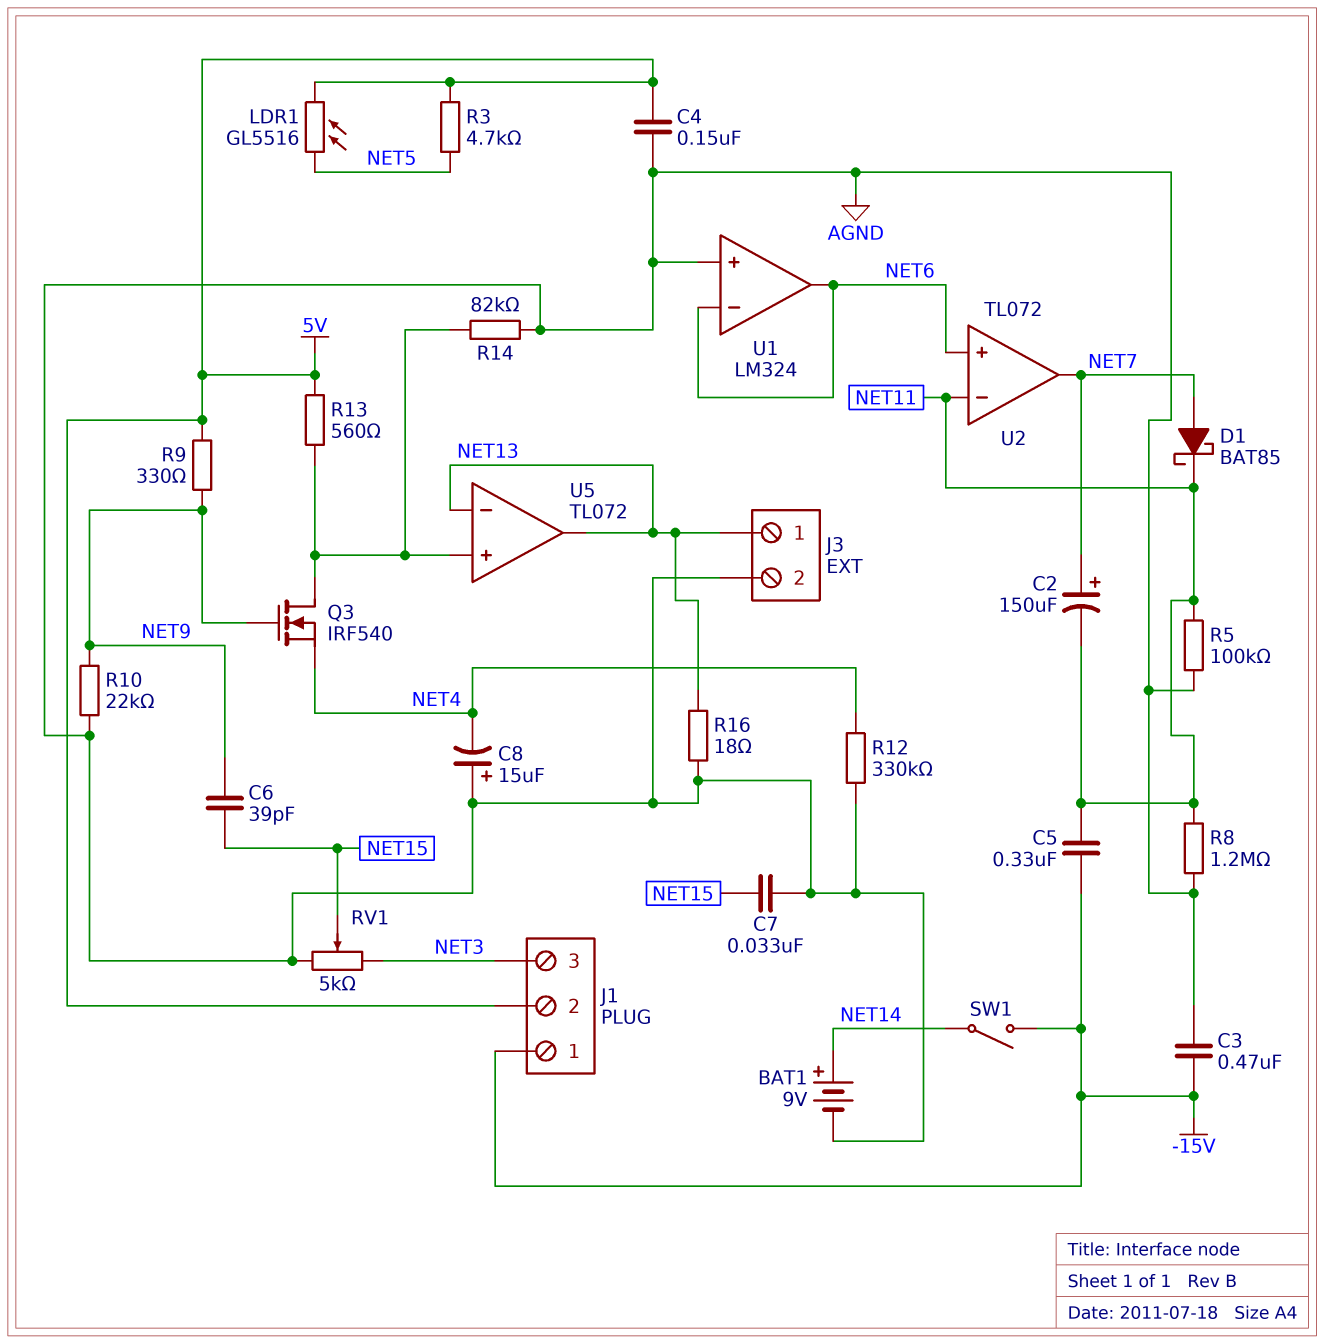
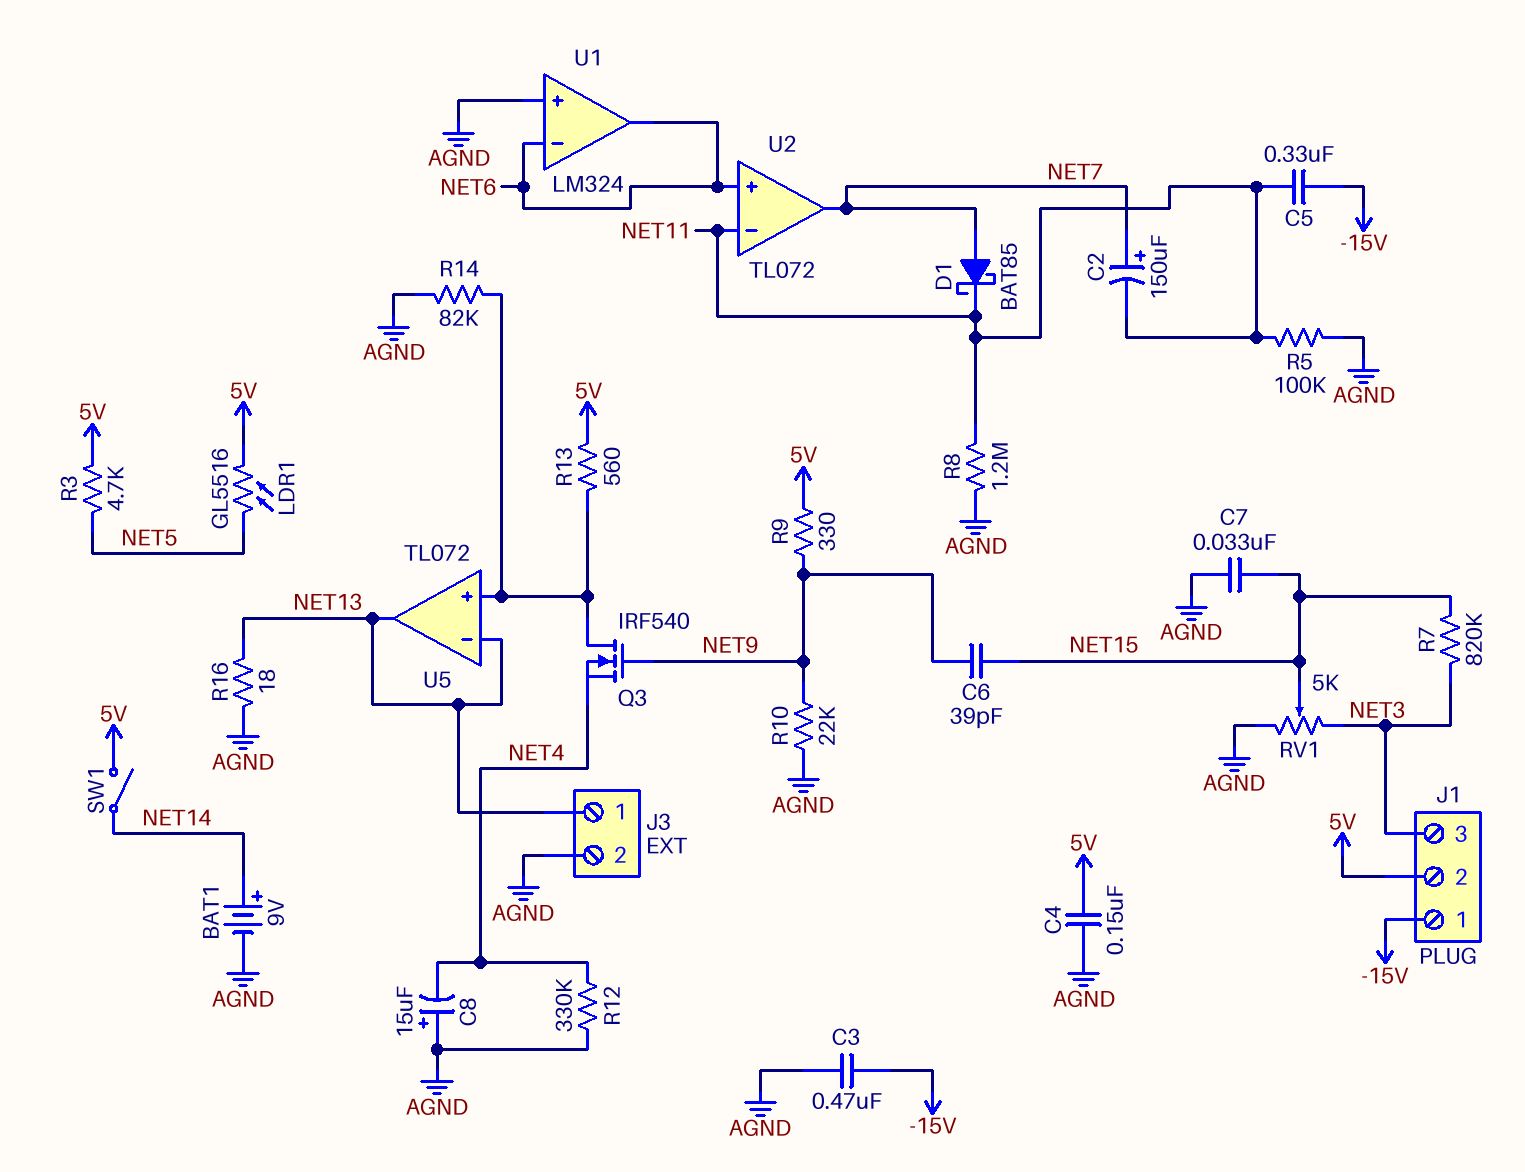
R7: none -> 820k (NET3, NET15)
SW1: switch (-15V, NET14) -> switch (5V, NET14)

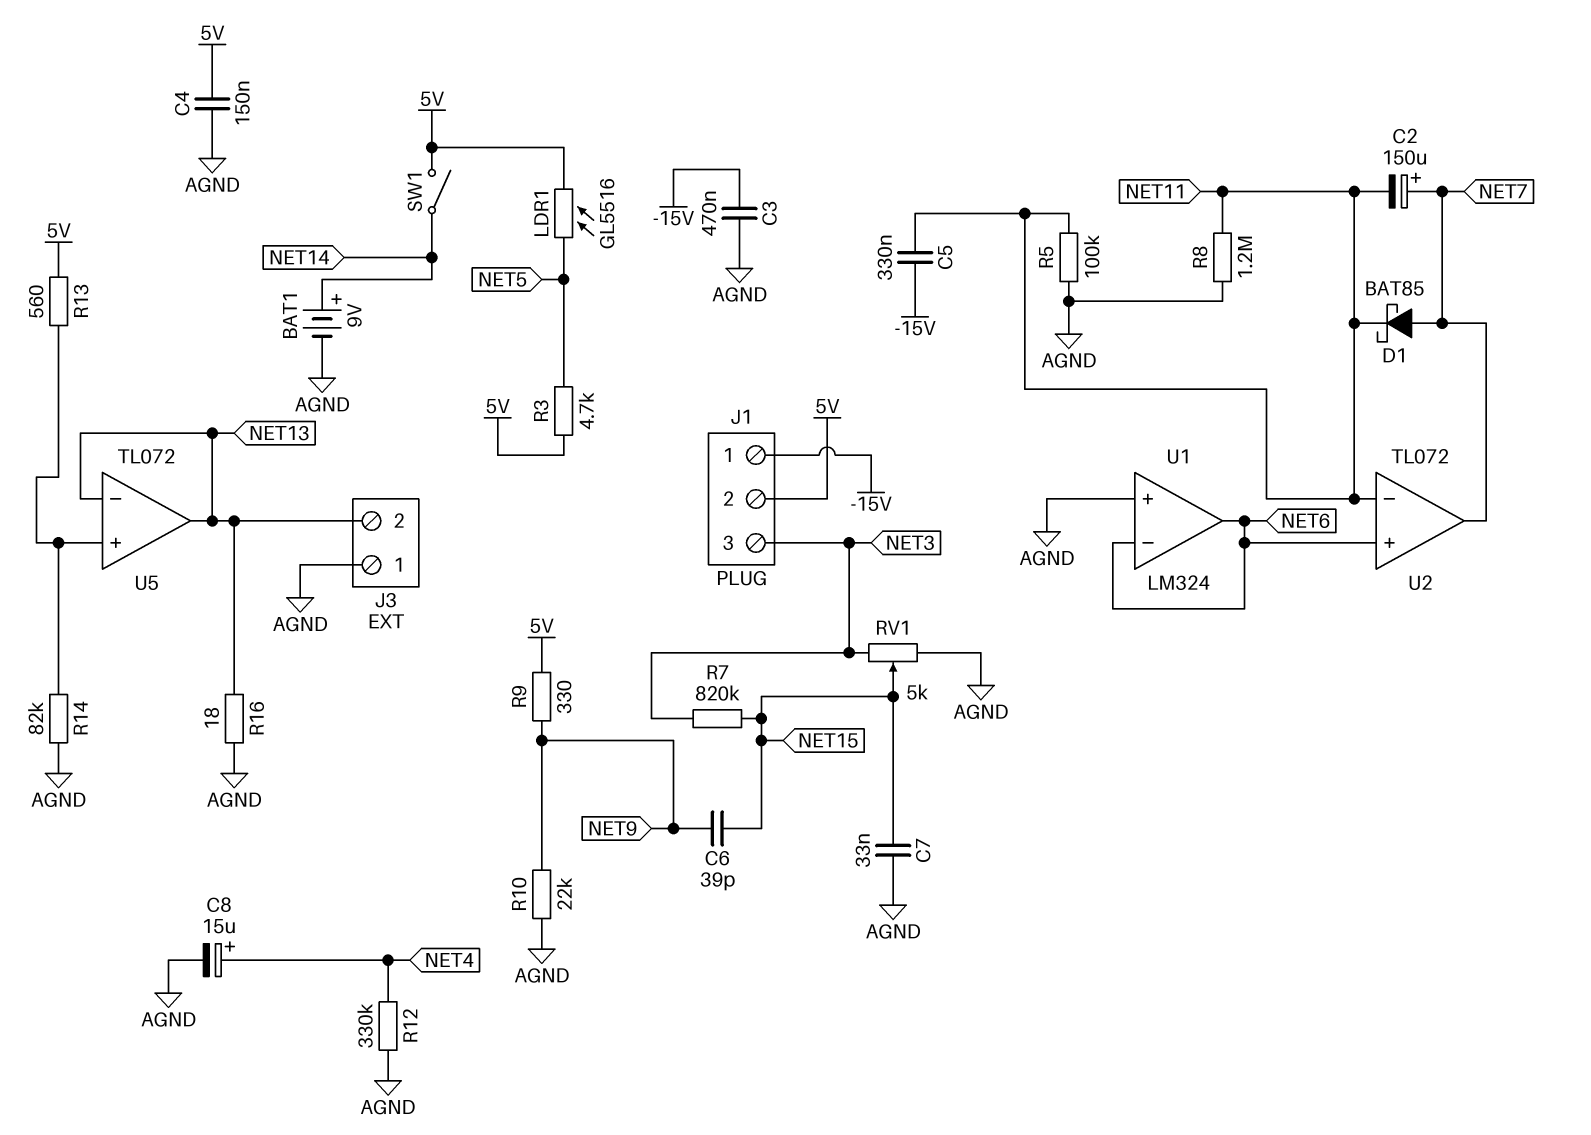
C8: 15uF (plus AGND, minus NET4) -> 15uF (plus NET4, minus AGND)
J3 pin 1: NET13 -> AGND
J3 pin 2: AGND -> NET13
Q3: NMOS IRF540 (G NET9, D U5/in+, S NET4) -> none

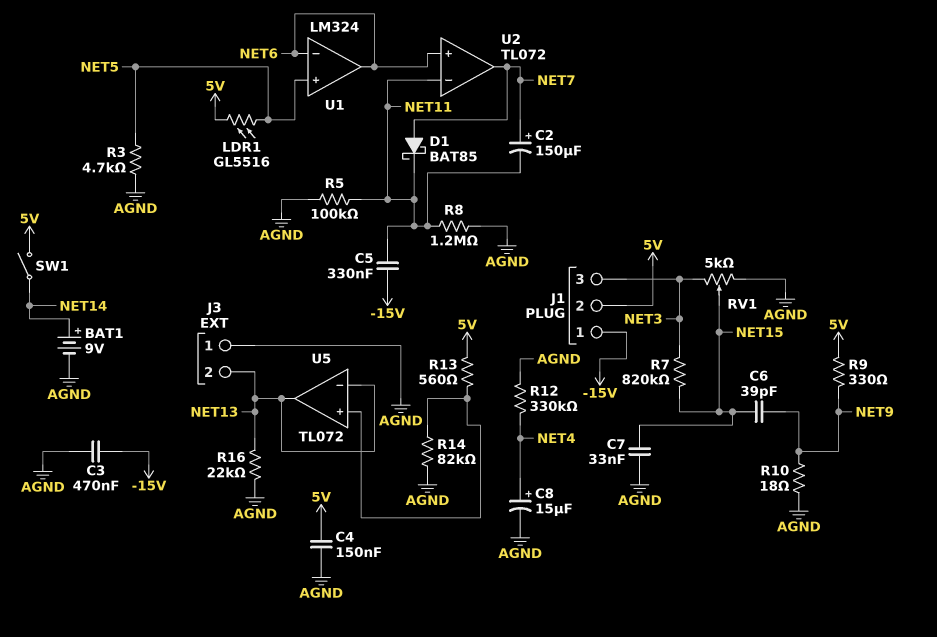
R3: 4.7k (5V, NET5) -> 4.7k (AGND, NET5)
R10: 22k (AGND, NET9) -> 18 (AGND, NET9)
R16: 18 (AGND, NET13) -> 22k (AGND, NET13)
U1 pin in+: AGND -> NET5

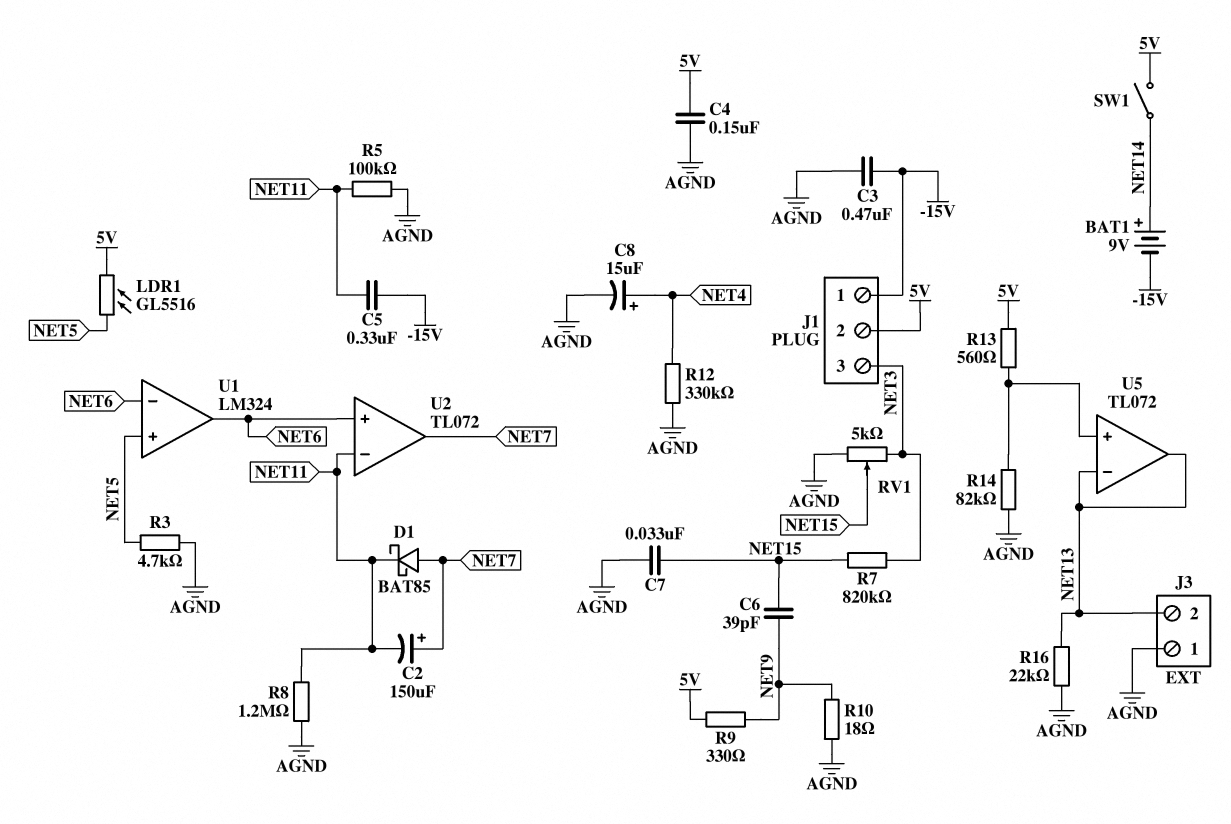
BAT1: 9V (plus NET14, minus AGND) -> 9V (plus NET14, minus -15V)

